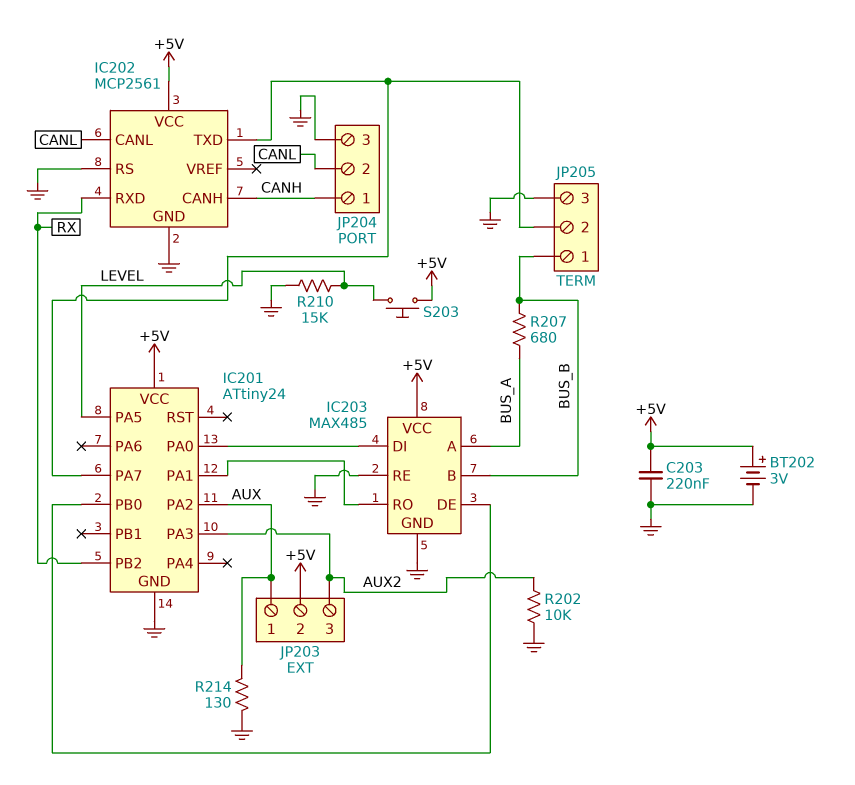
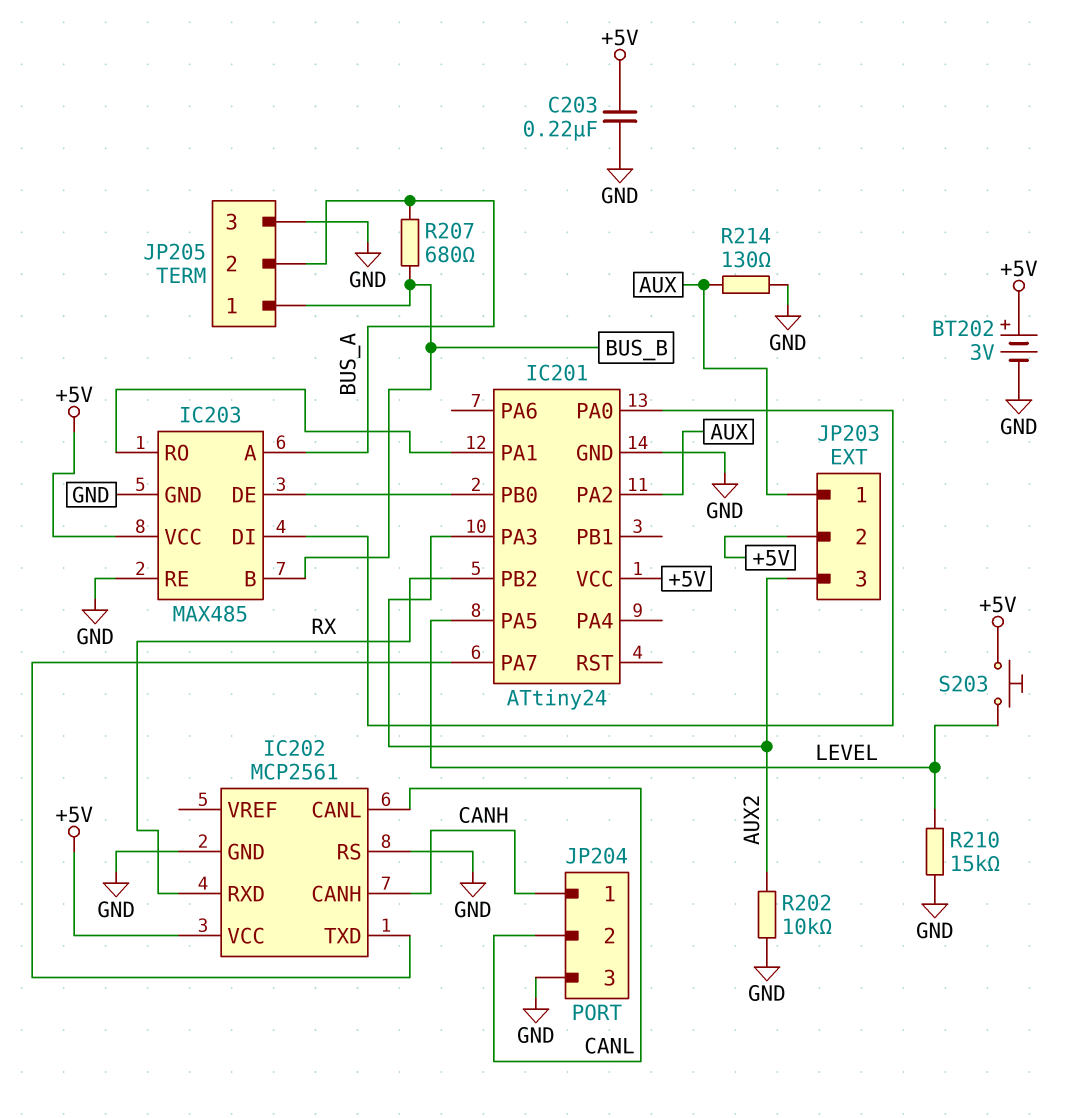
JP205 pin 2: IC201/PA7 -> BUS_A

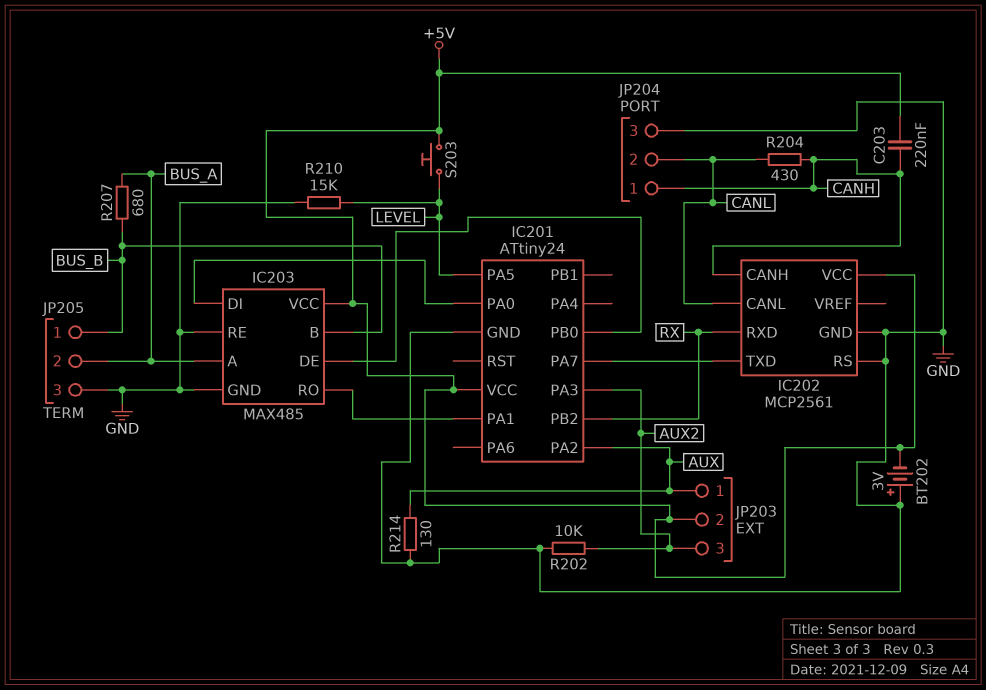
BT202: 3V (plus +5V, minus GND) -> 3V (plus GND, minus +5V)
C203: 220nF (+5V, GND) -> 220nF (+5V, CANH)
R204: none -> 430 (CANH, CANL)

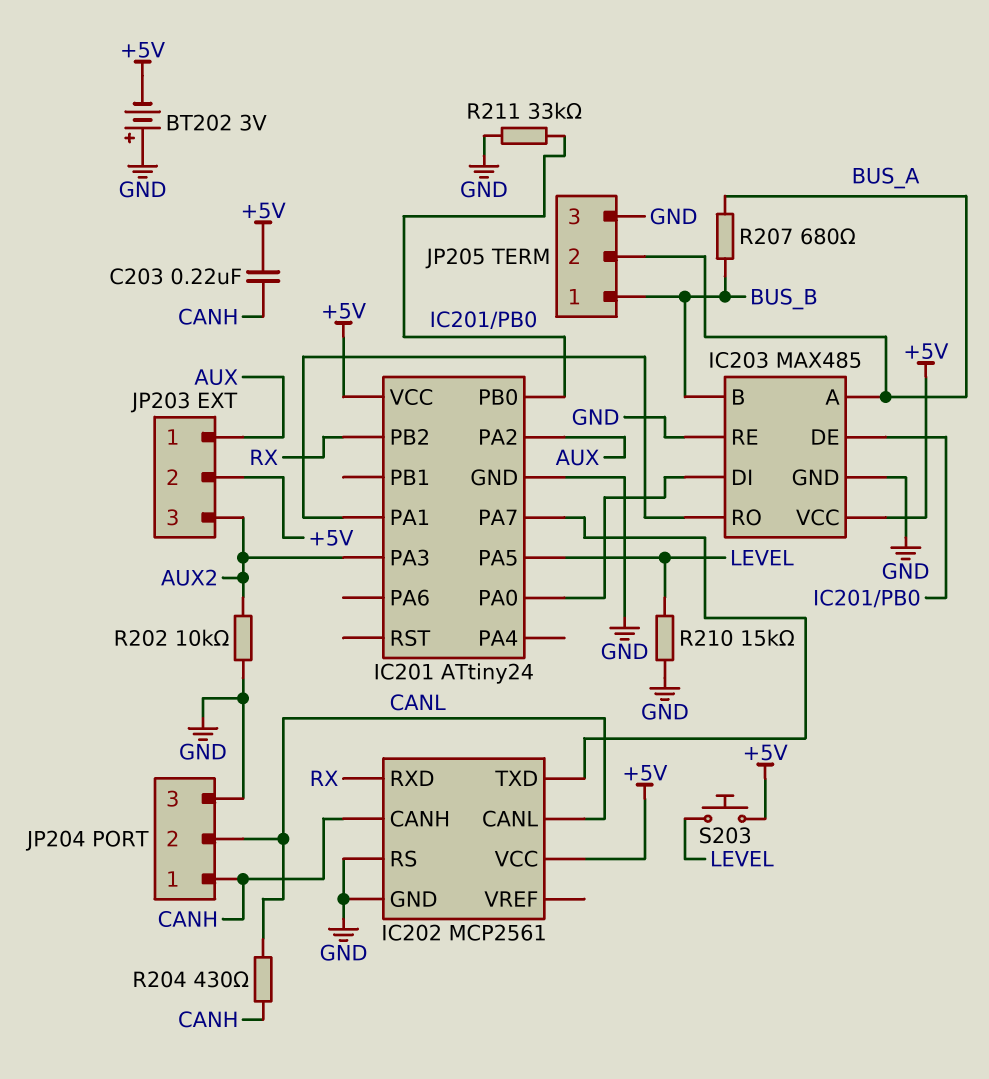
R211: none -> 33k (GND, IC201/PB0)
R214: 130 (AUX, GND) -> none

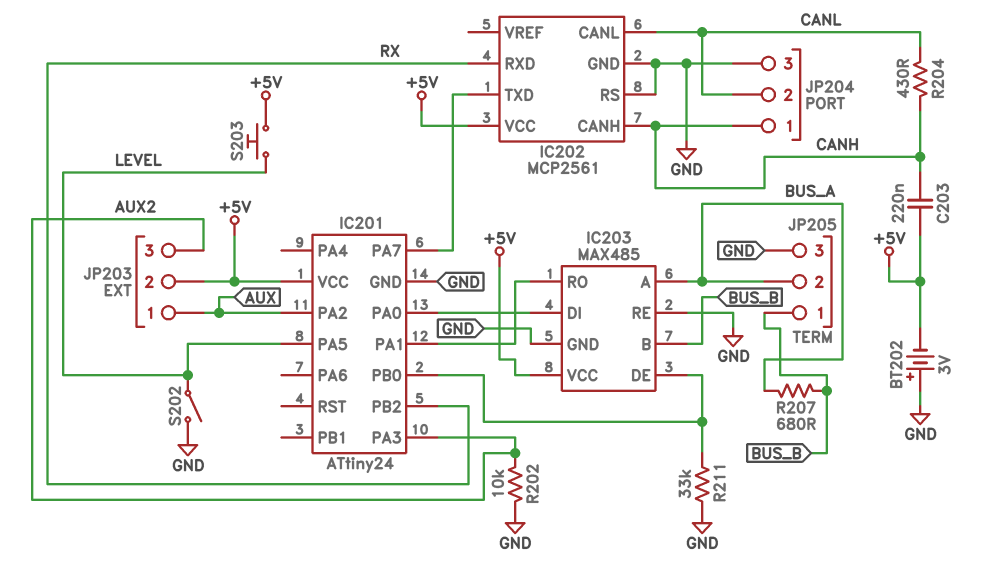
R210: 15k (GND, LEVEL) -> none
S202: none -> switch (GND, LEVEL)

